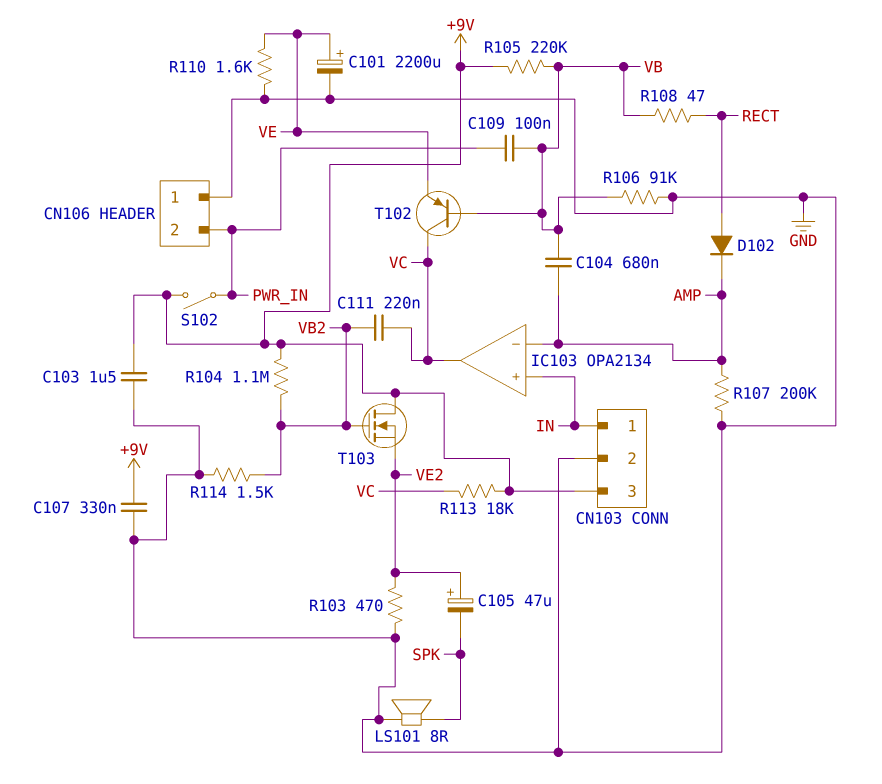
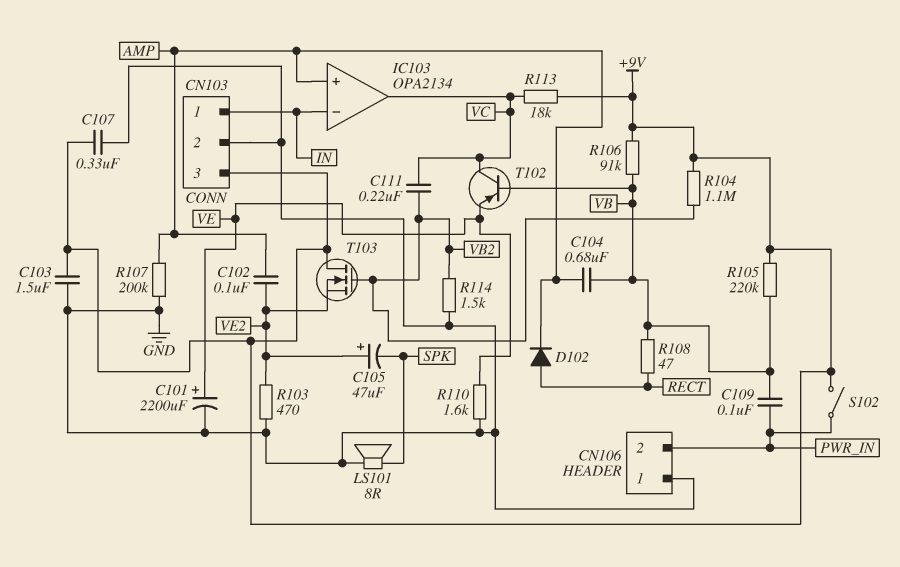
C102: none -> 100nF (AMP, VE2)
IC103 pin in+: IN -> AMP
IC103 pin in-: AMP -> IN
R106: 91k (GND, VB) -> 91k (+9V, VB)

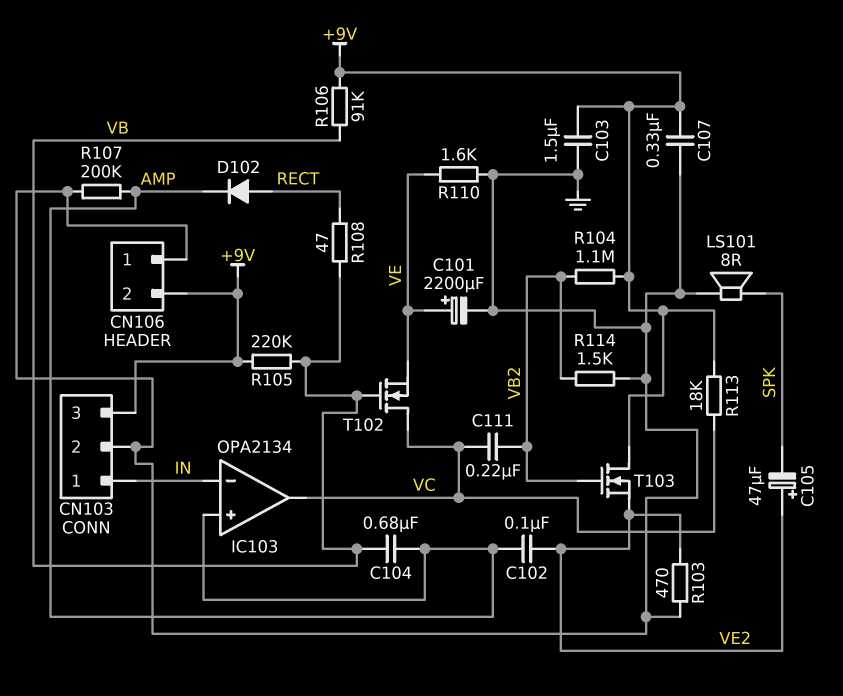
C109: 100nF (PWR_IN, VB) -> none
CN106 pin 2: PWR_IN -> +9V
S102: switch (+9V, PWR_IN) -> none
T102: PNP (B VB, C VC, E VE) -> NMOS (G VB, D VC, S VE)

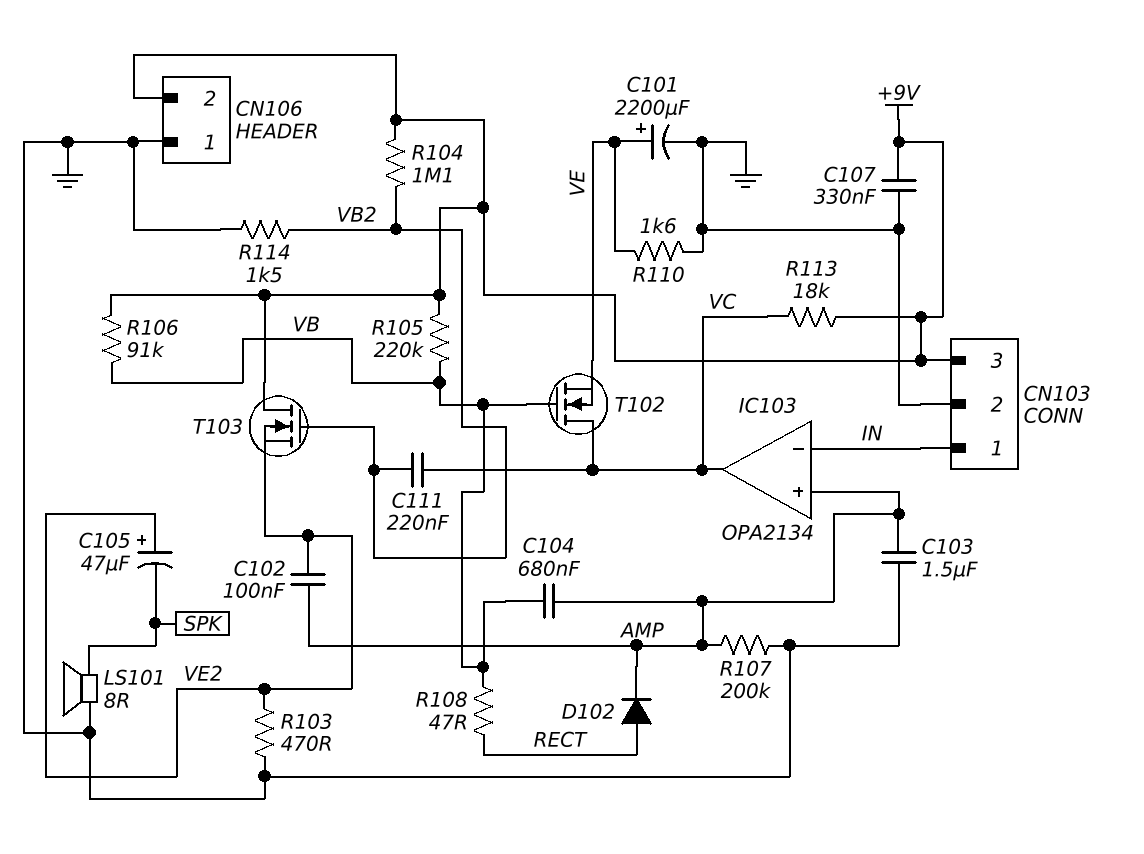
C103: 1.5uF (+9V, GND) -> 1.5uF (AMP, GND)

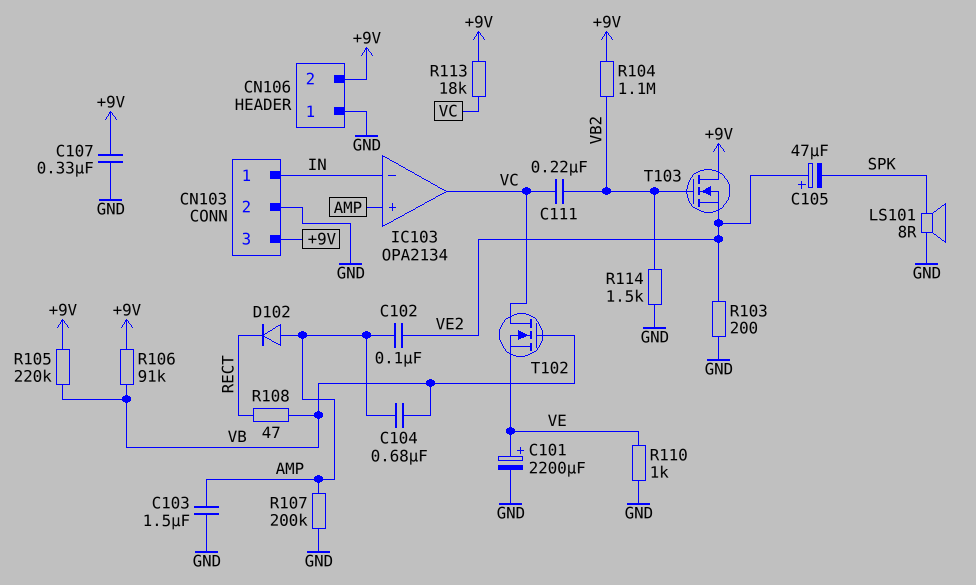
D102: diode (A RECT, K AMP) -> diode (A AMP, K RECT)
R103: 470 (GND, VE2) -> 200 (GND, VE2)
R110: 1.6k (GND, VE) -> 1k (GND, VE)

